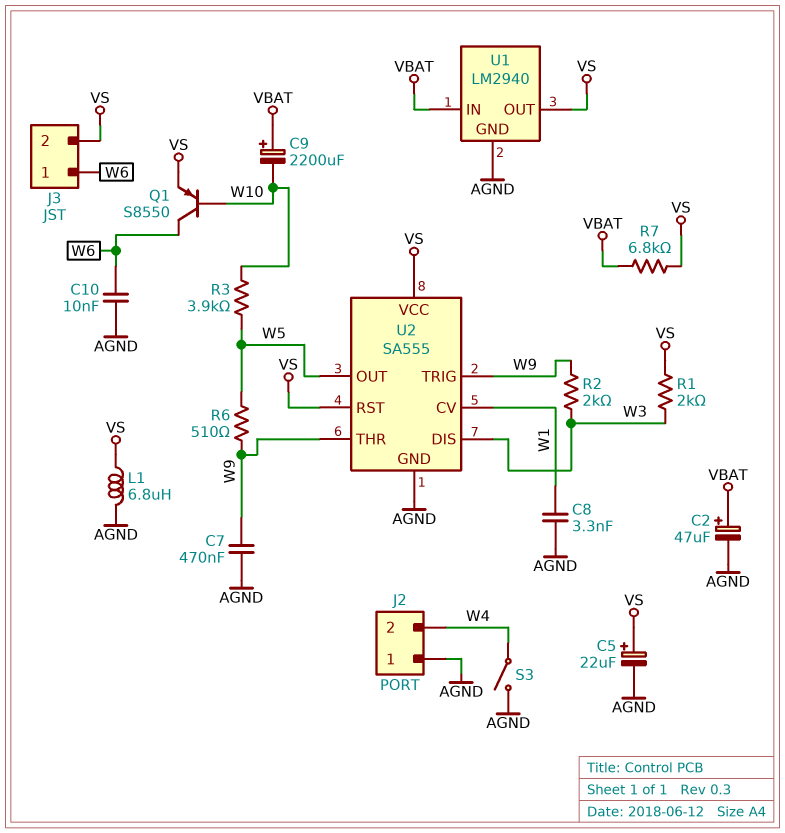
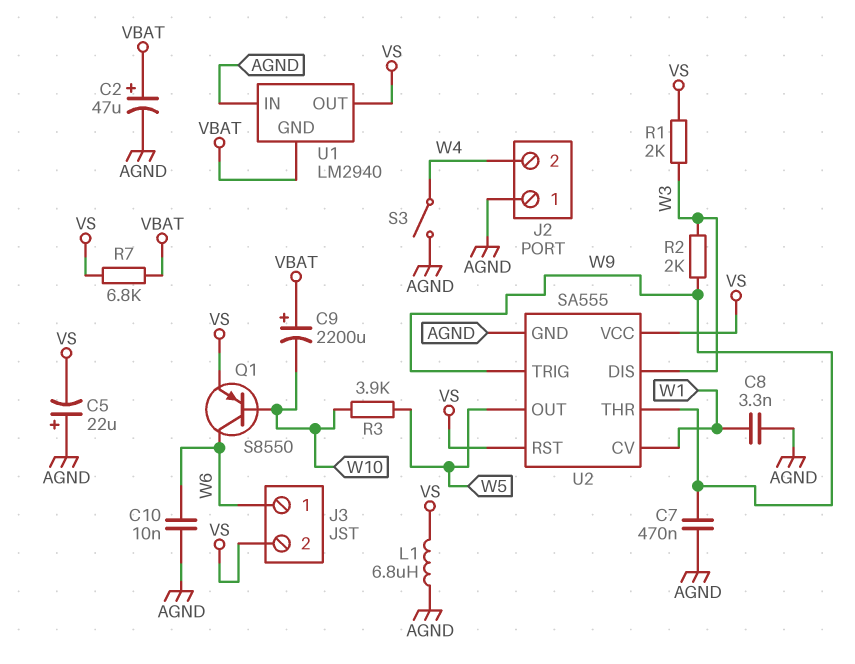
C5: 22uF (plus VS, minus AGND) -> 22uF (plus AGND, minus VS)
R6: 510 (W5, W9) -> none
U1 pin GND: AGND -> VBAT
U1 pin IN: VBAT -> AGND

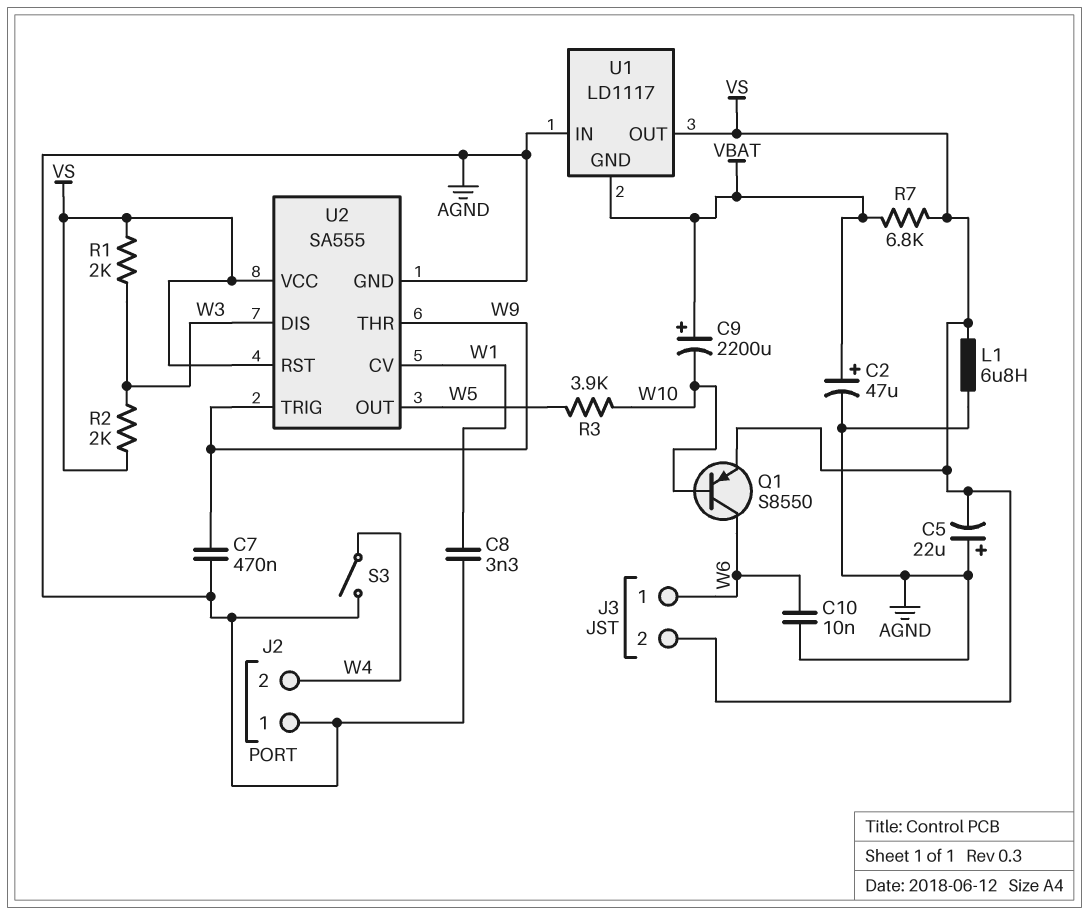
R2: 2k (W3, W9) -> 2k (VS, W3)
U1: LM2940 -> LD1117

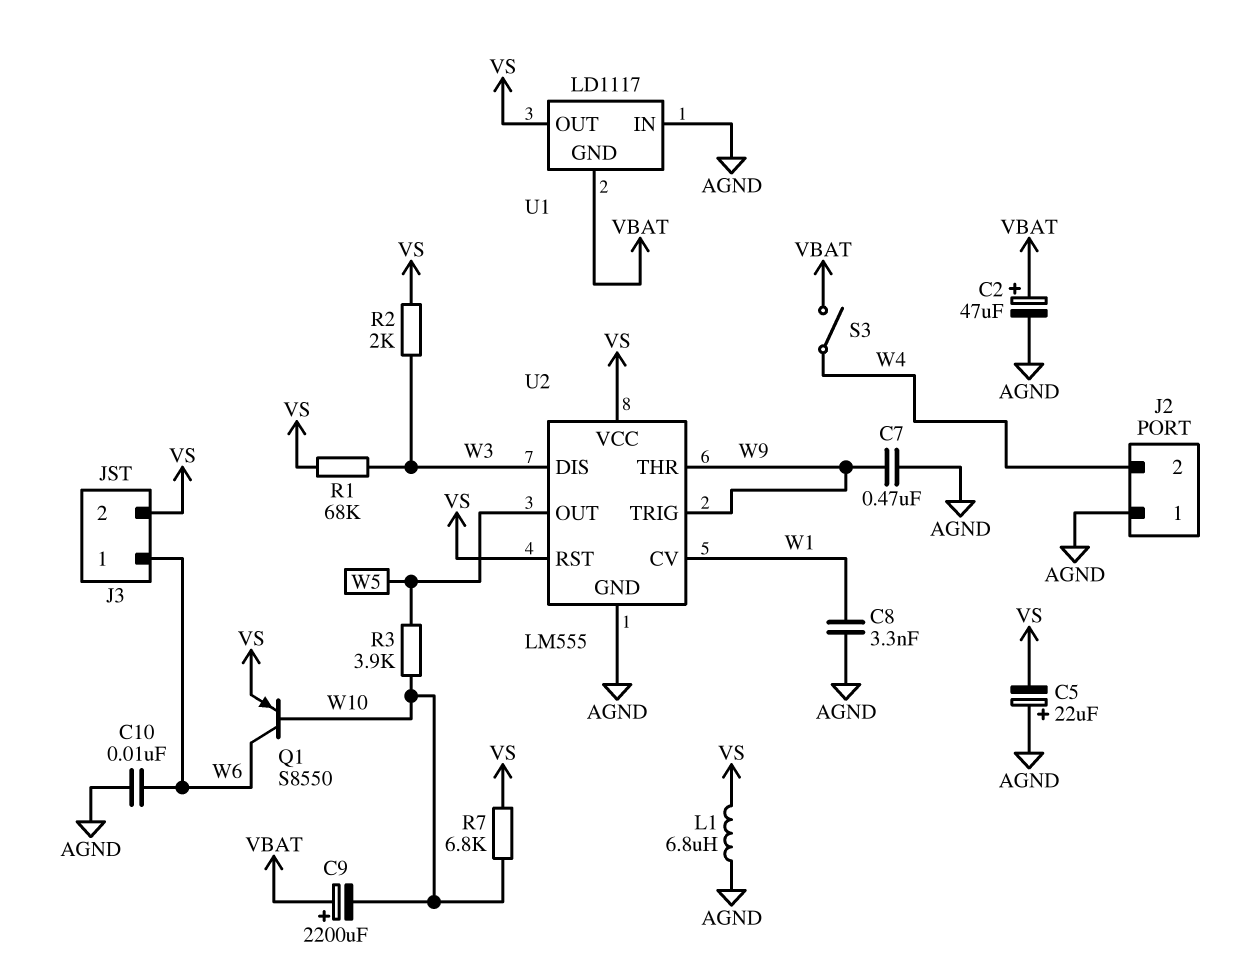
R1: 2k (VS, W3) -> 68k (VS, W3)
R7: 6.8k (VBAT, VS) -> 6.8k (VS, W10)
S3: switch (AGND, W4) -> switch (VBAT, W4)
U2: SA555 -> LM555

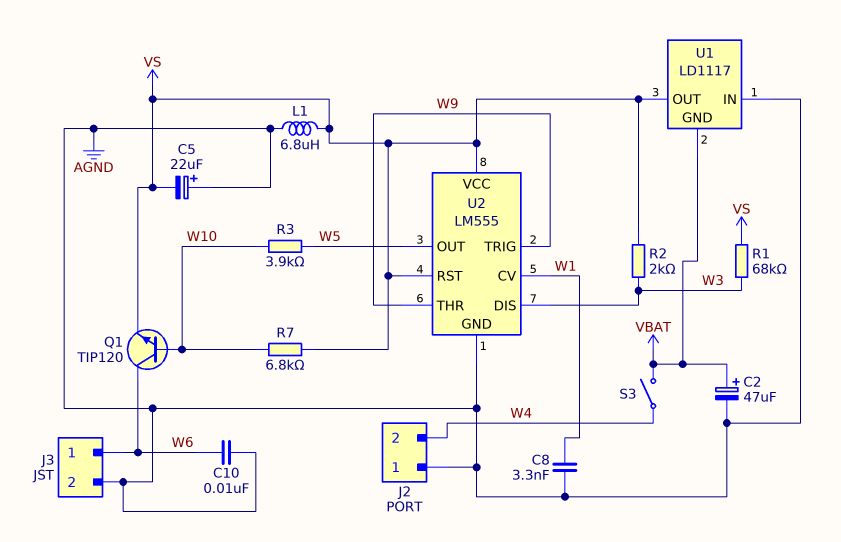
C7: 470nF (AGND, W9) -> none
C9: 2200uF (plus VBAT, minus W10) -> none
J3 pin 2: VS -> AGND
Q1: PNP S8550 (B W10, C W6, E VS) -> NPN TIP120 (B W10, C W6, E VS)

